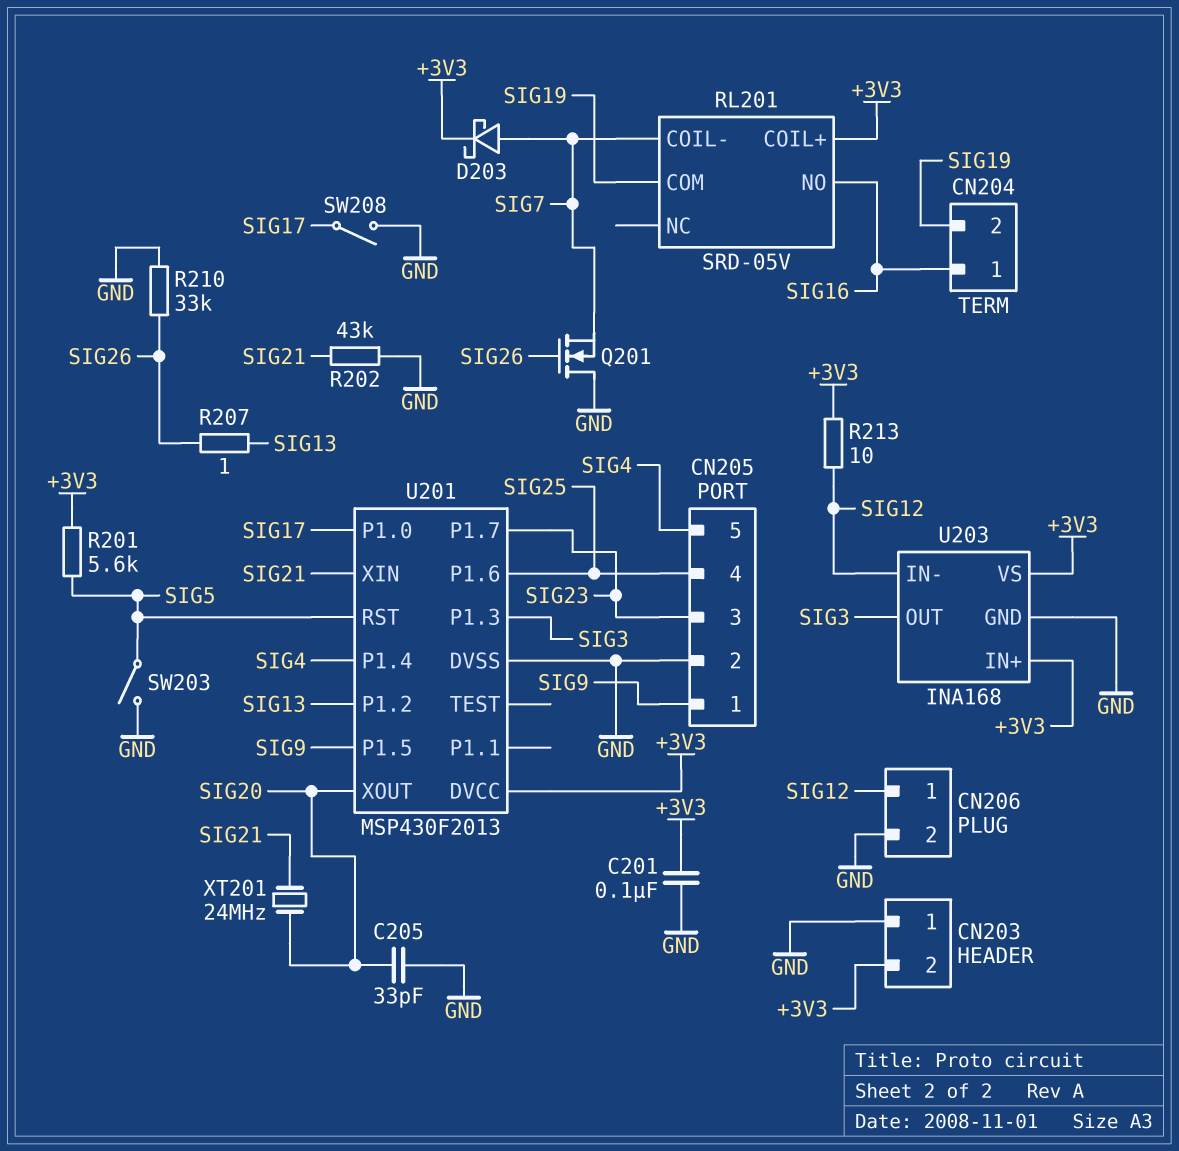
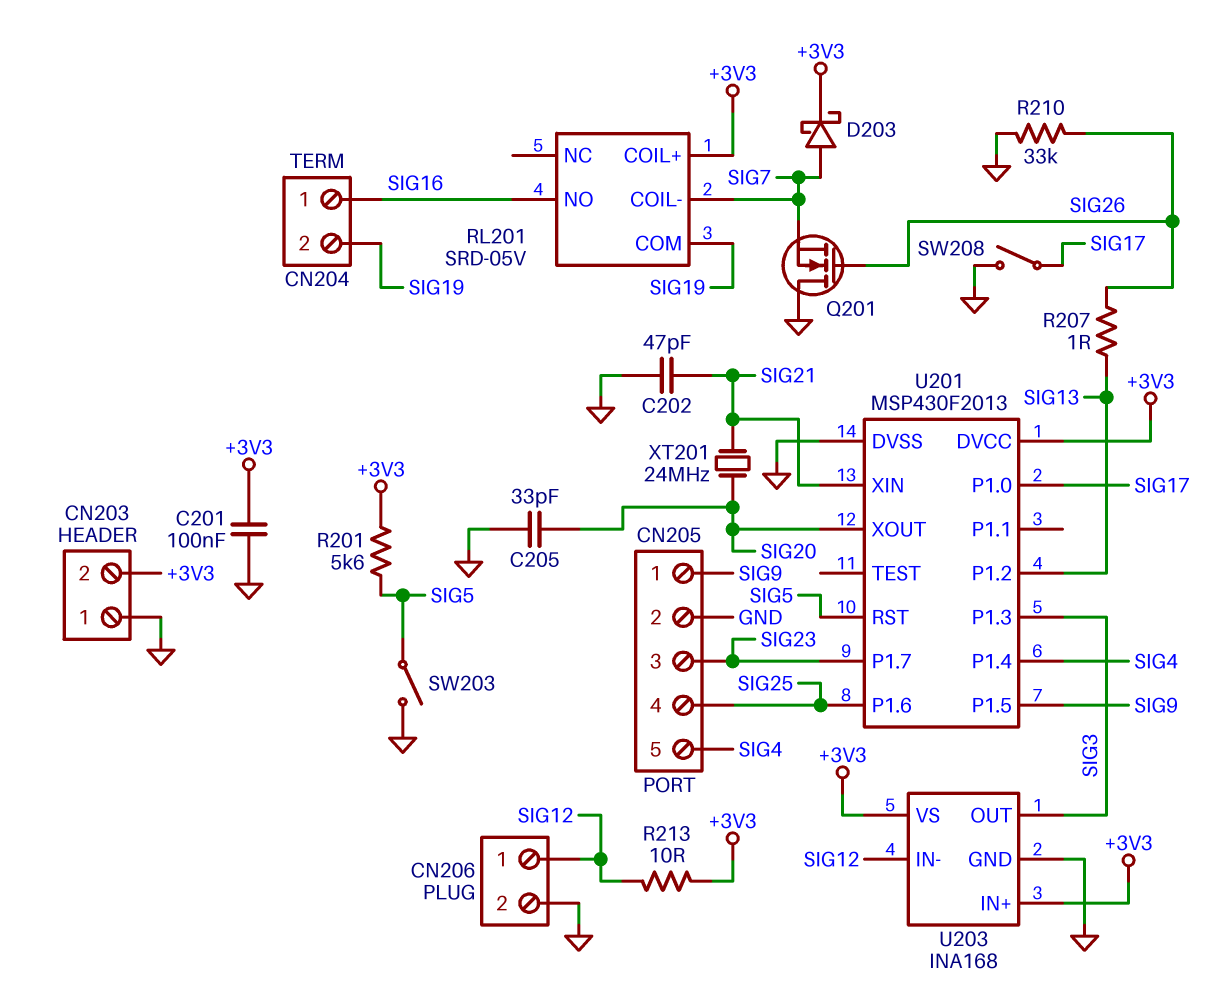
C202: none -> 47pF (GND, SIG21)
R202: 43k (GND, SIG21) -> none

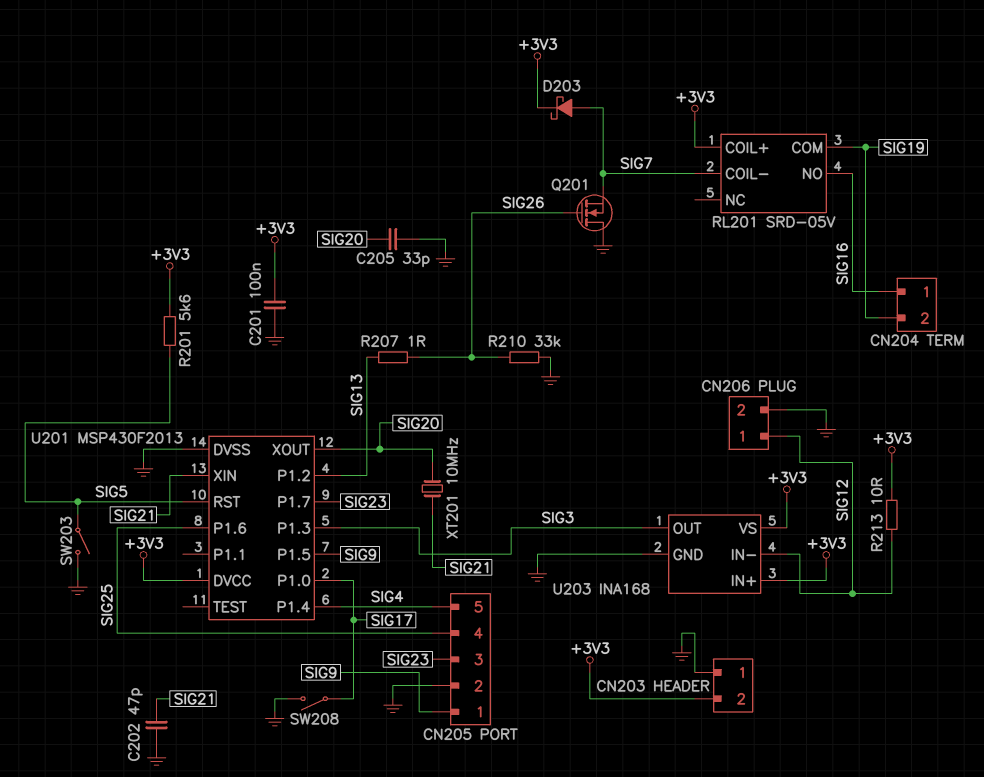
XT201: 24MHz (SIG20, SIG21) -> 10MHz (SIG20, SIG21)

